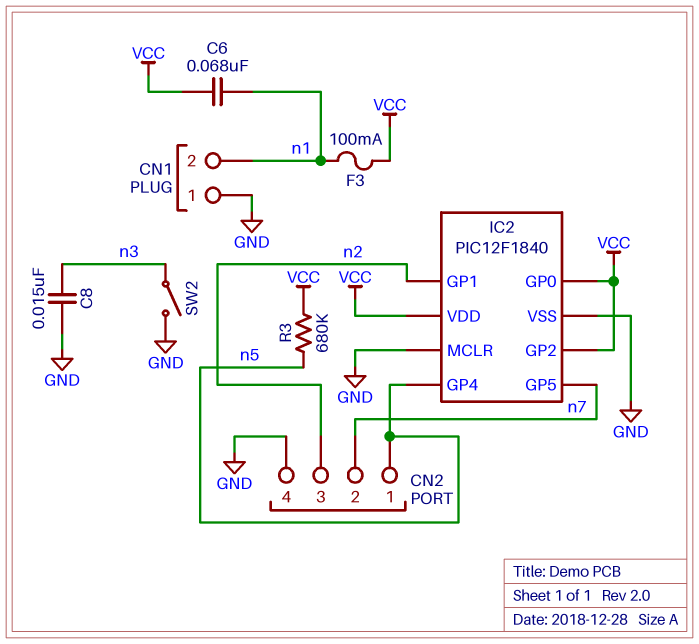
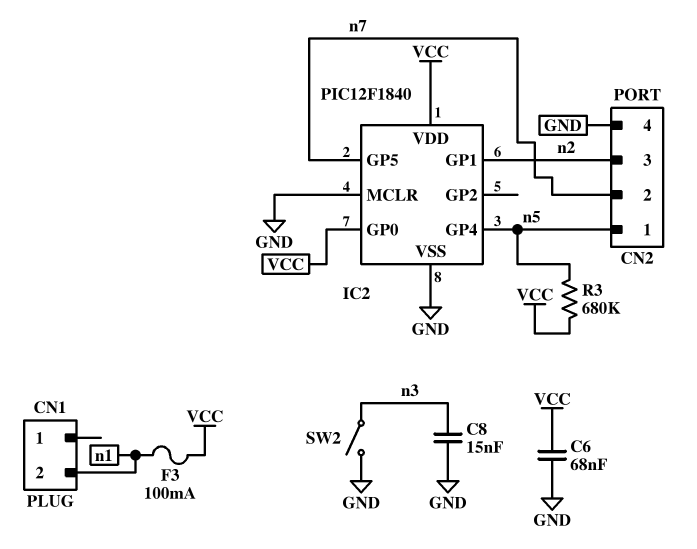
C6: 68nF (VCC, n1) -> 68nF (GND, VCC)
CN1 pin 1: GND -> none
IC2 pin GP2: VCC -> none

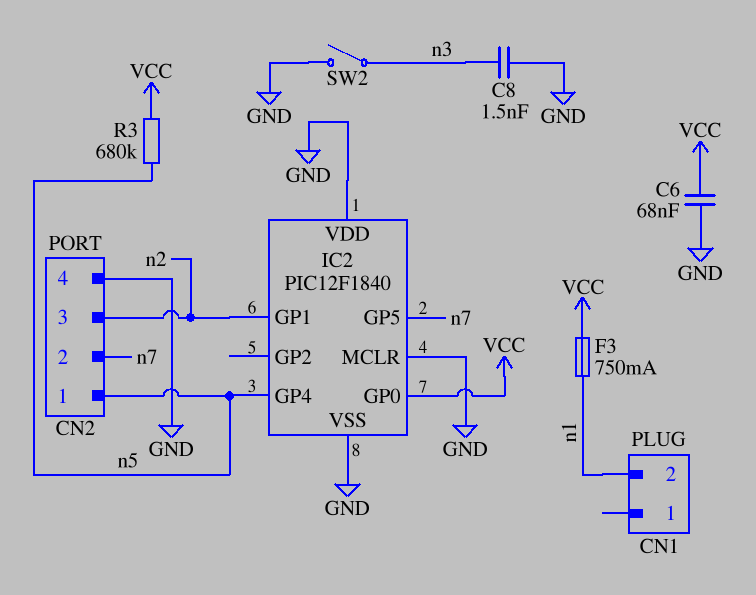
C8: 15nF (GND, n3) -> 1.5nF (GND, n3)
F3: 100mA (VCC, n1) -> 750mA (VCC, n1)
IC2 pin VDD: VCC -> GND

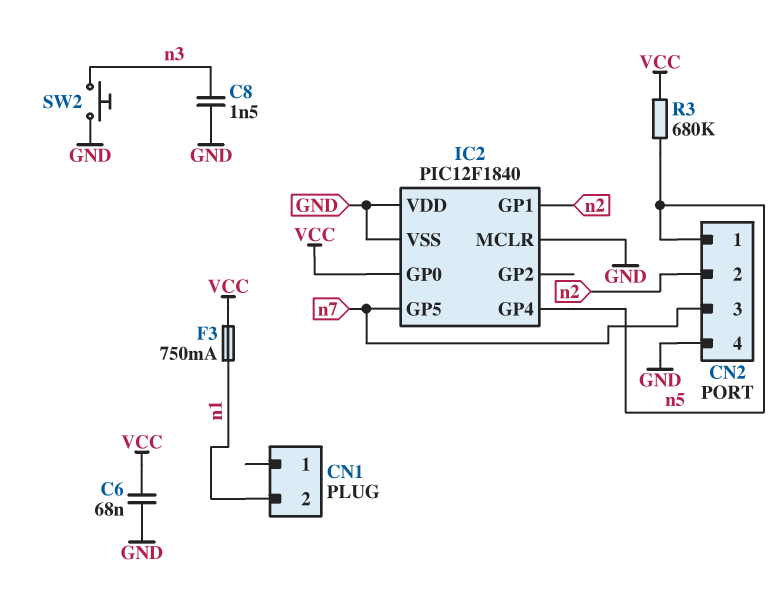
CN2 pin 2: n7 -> n2
CN2 pin 3: n2 -> n7
SW2: switch (GND, n3) -> button (GND, n3)

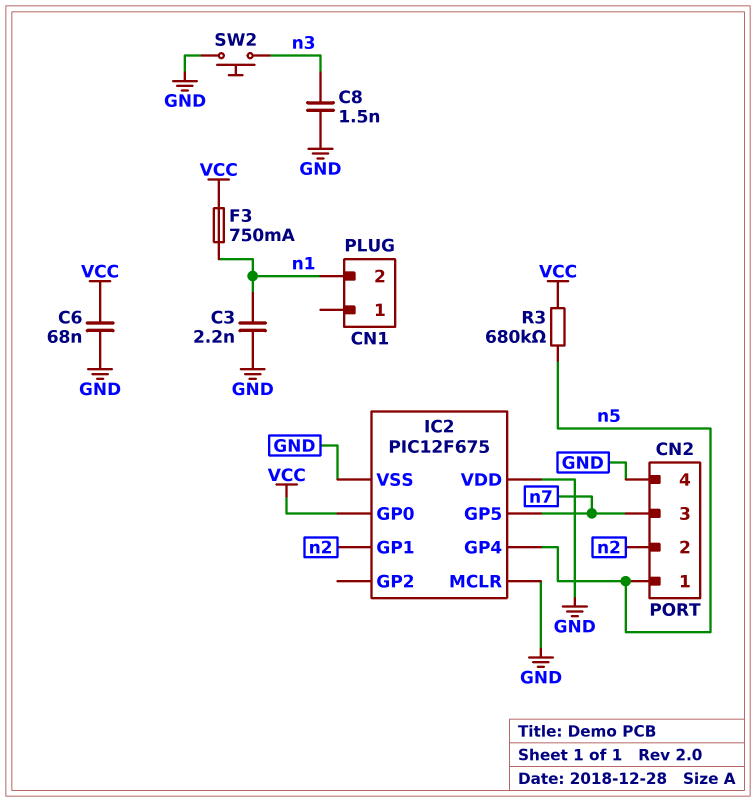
C3: none -> 2.2nF (GND, n1)
IC2: PIC12F1840 -> PIC12F675

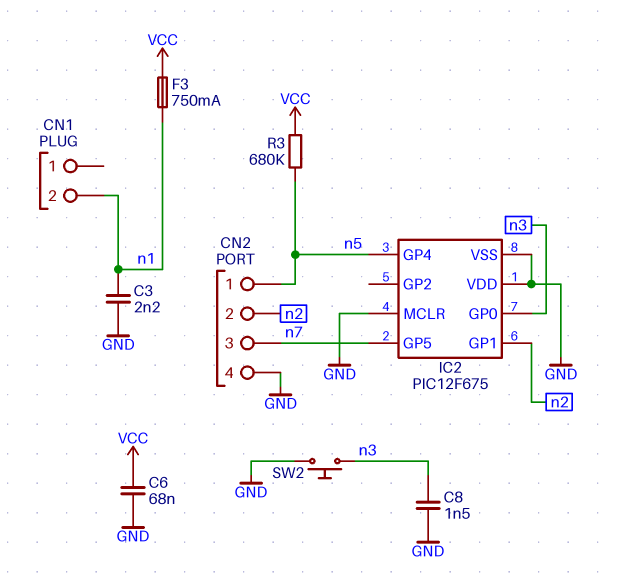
IC2 pin GP0: VCC -> n3

